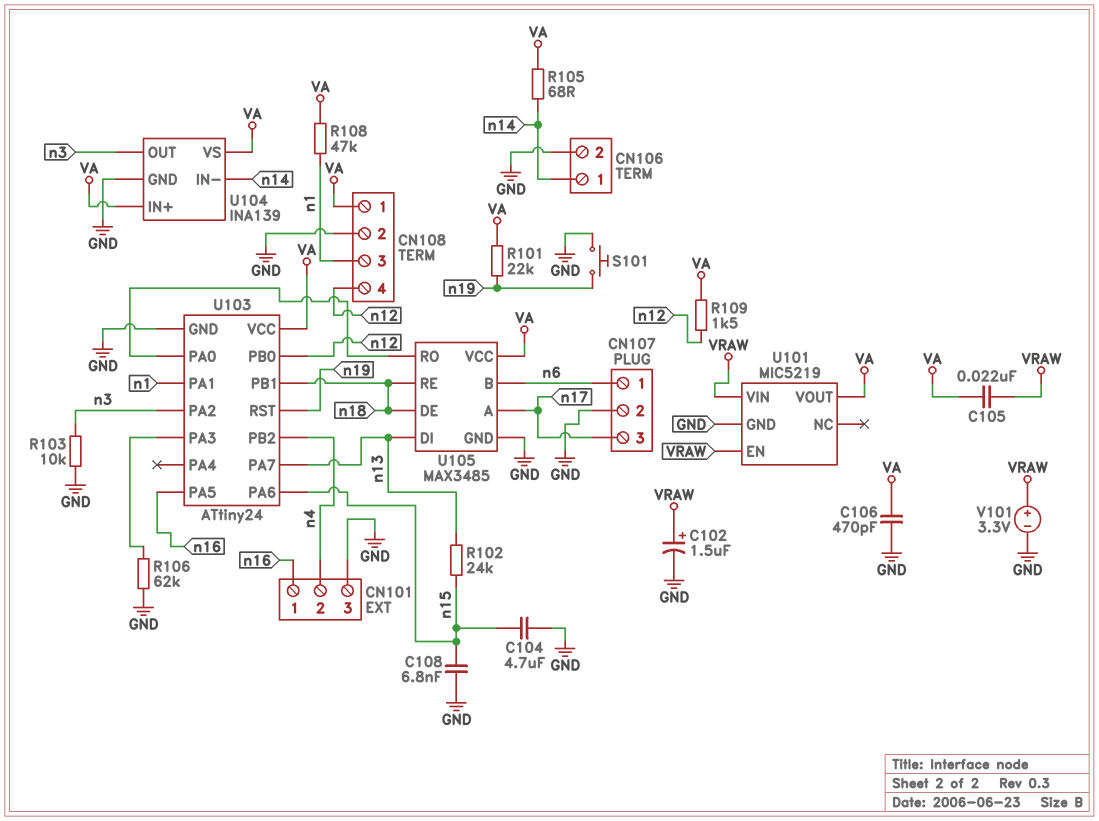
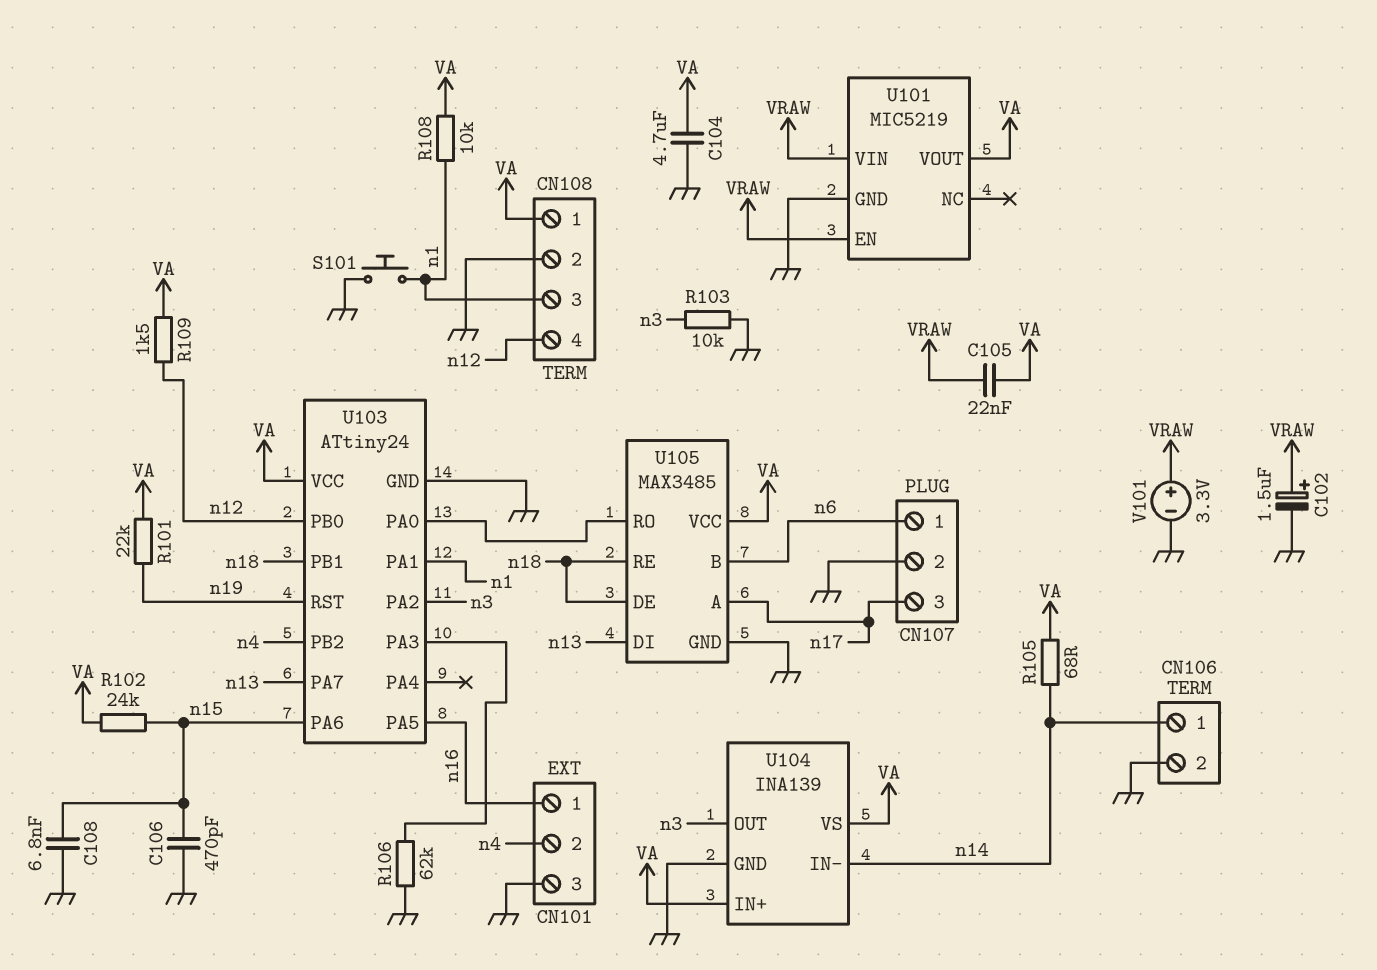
C104: 4.7uF (GND, n15) -> 4.7uF (GND, VA)
C106: 470pF (GND, VA) -> 470pF (GND, n15)
R102: 24k (n13, n15) -> 24k (VA, n15)
R108: 47k (VA, n1) -> 10k (VA, n1)
S101: button (GND, n19) -> button (GND, n1)

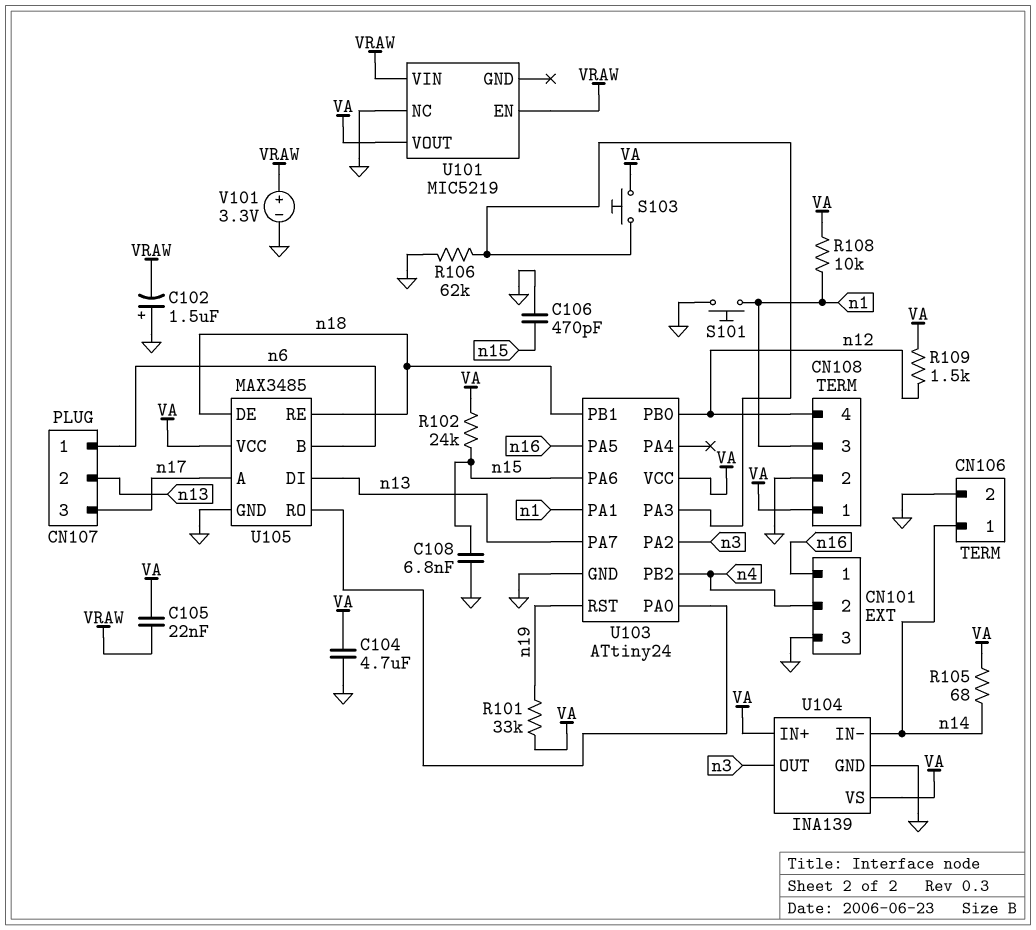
C102: 1.5uF (plus VRAW, minus GND) -> 1.5uF (plus GND, minus VRAW)
CN107 pin 2: GND -> n13
R101: 22k (VA, n19) -> 33k (VA, n19)
R103: 10k (GND, n3) -> none
S103: none -> button (U103/PA3, VA)
U101 pin GND: GND -> none
U101 pin NC: none -> GND

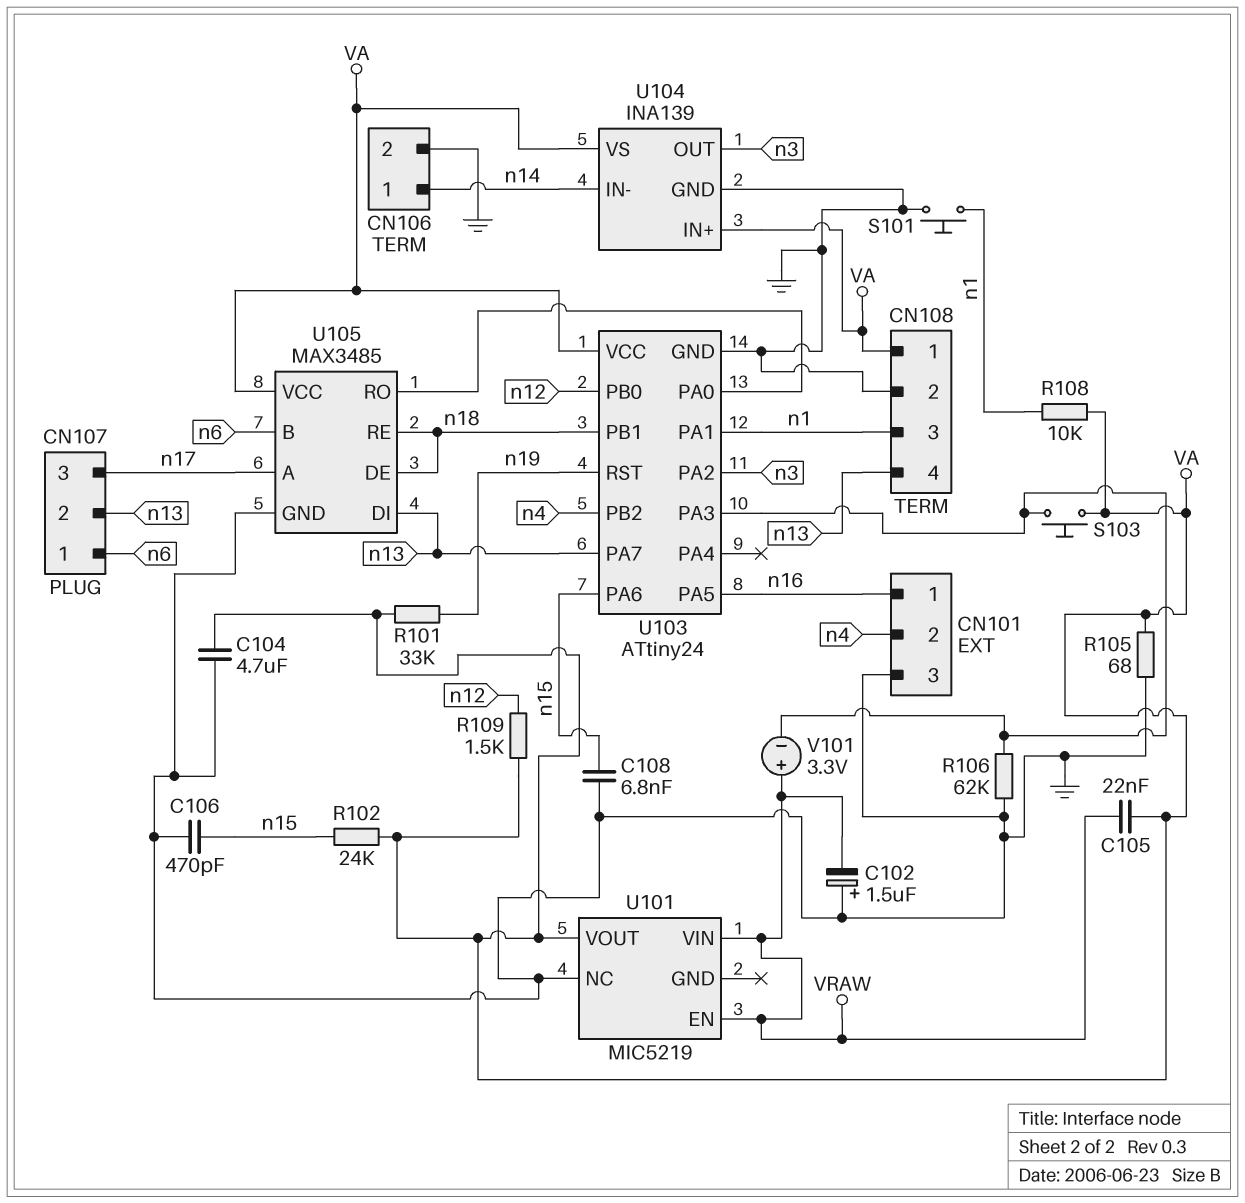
CN108 pin 4: n12 -> n13
R105: 68 (VA, n14) -> 68 (GND, VA)
V101: 3.3V (plus VRAW, minus GND) -> 3.3V (plus VRAW, minus U103/PA3)

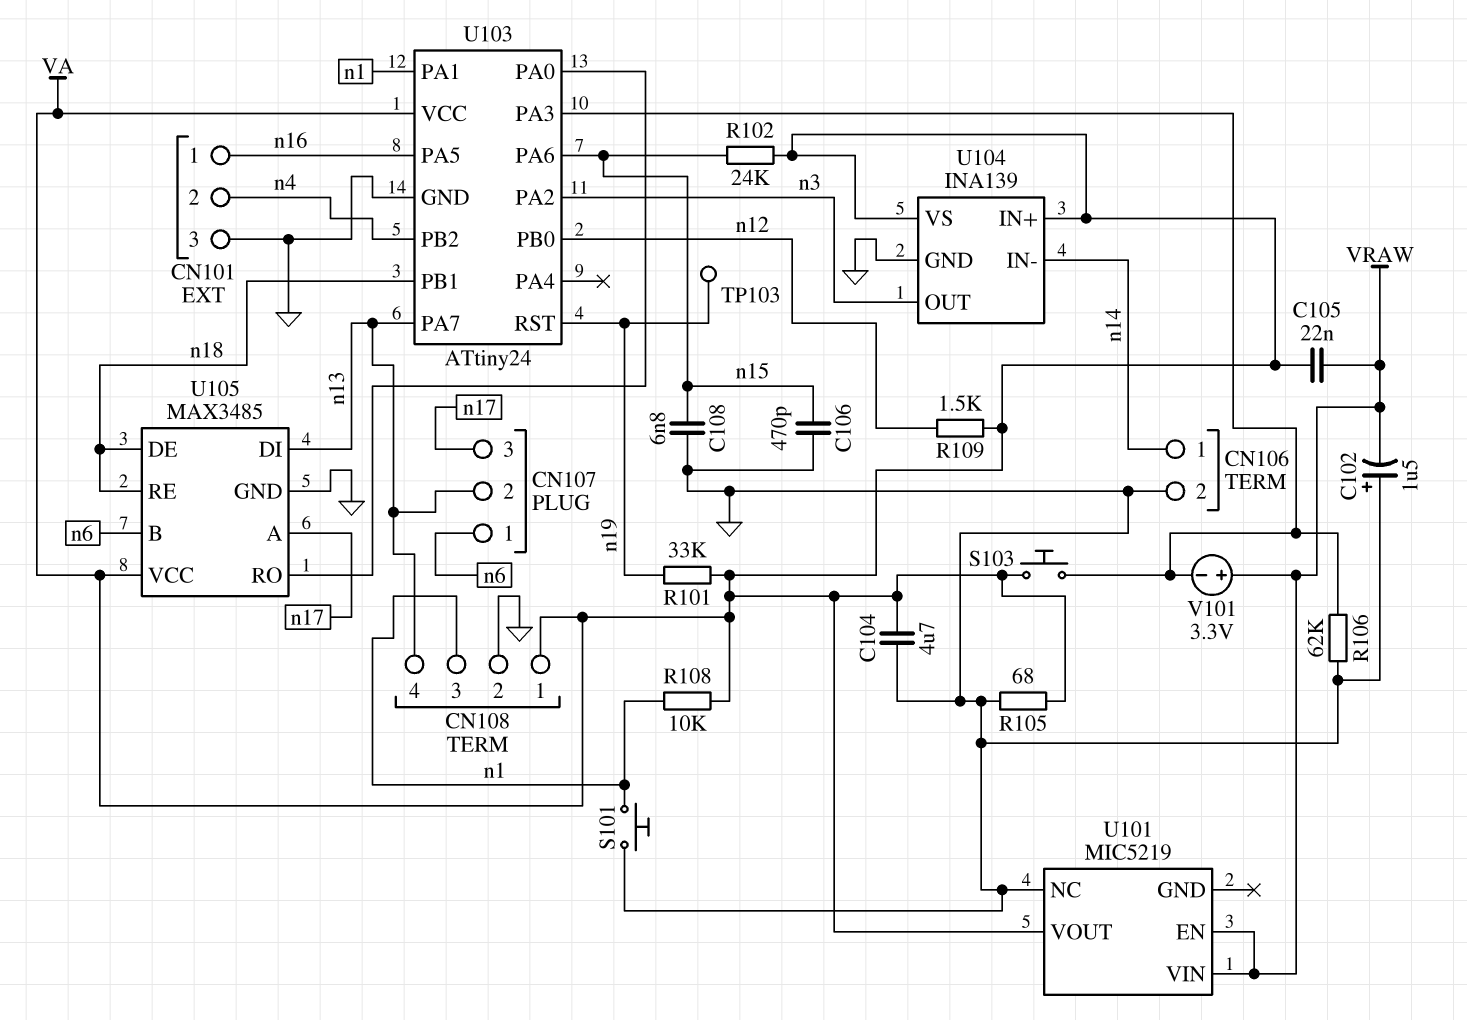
TP103: none -> test point (n19)

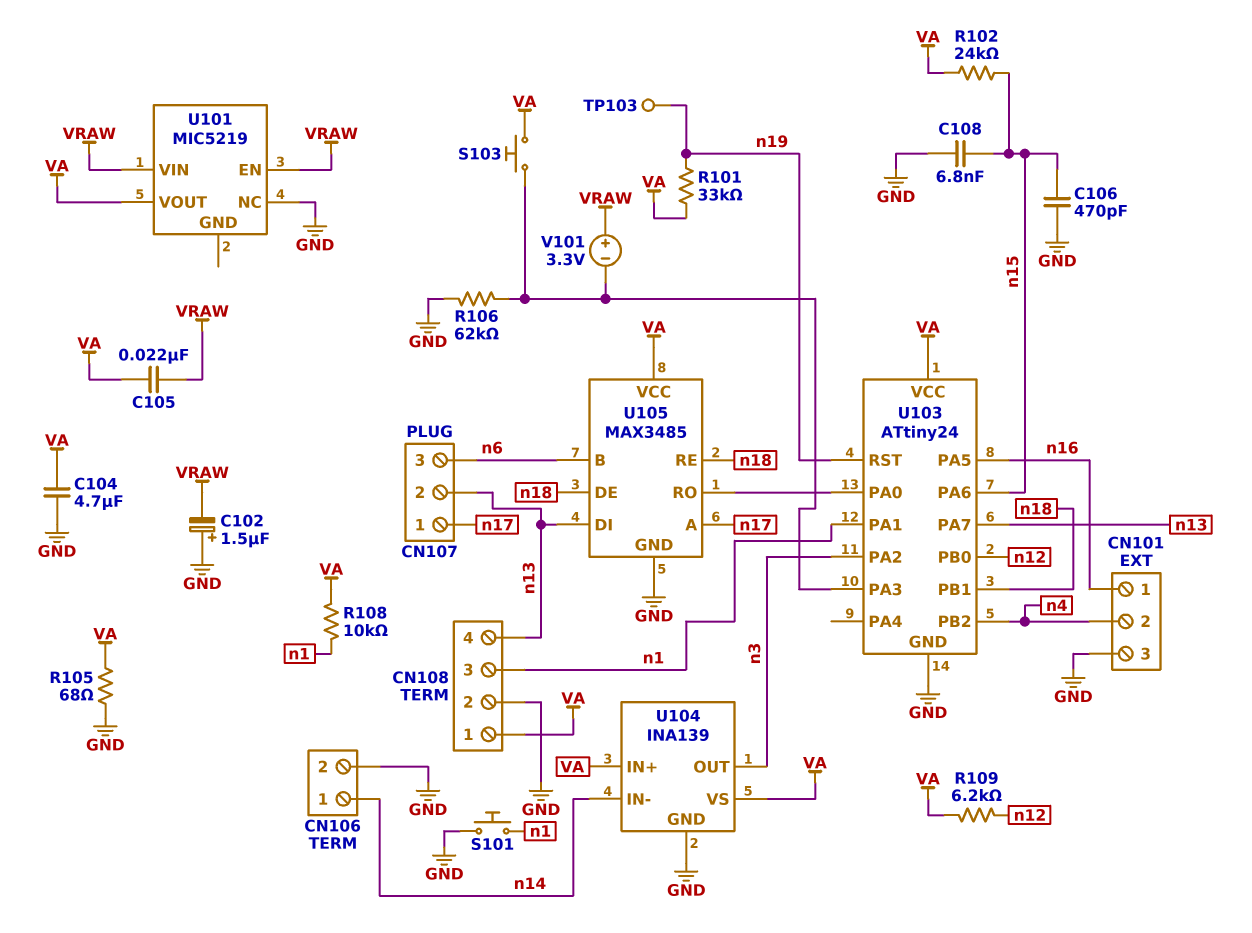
CN107 pin 1: n6 -> n17
CN107 pin 3: n17 -> n6
R109: 1.5k (VA, n12) -> 6.2k (VA, n12)

